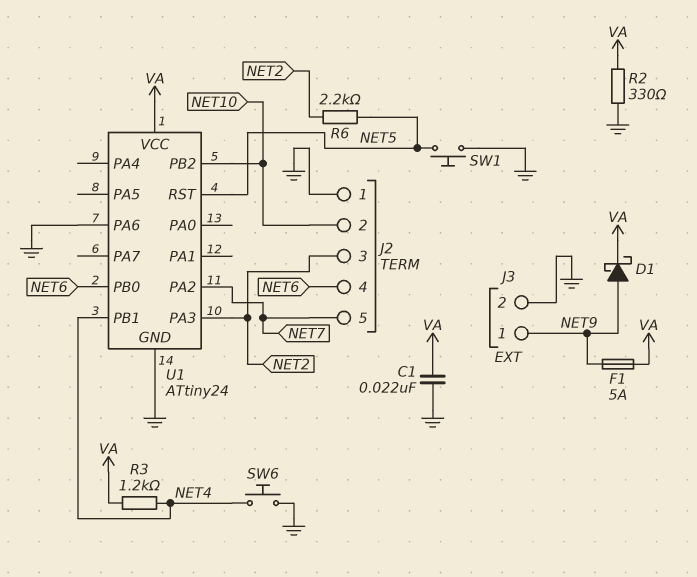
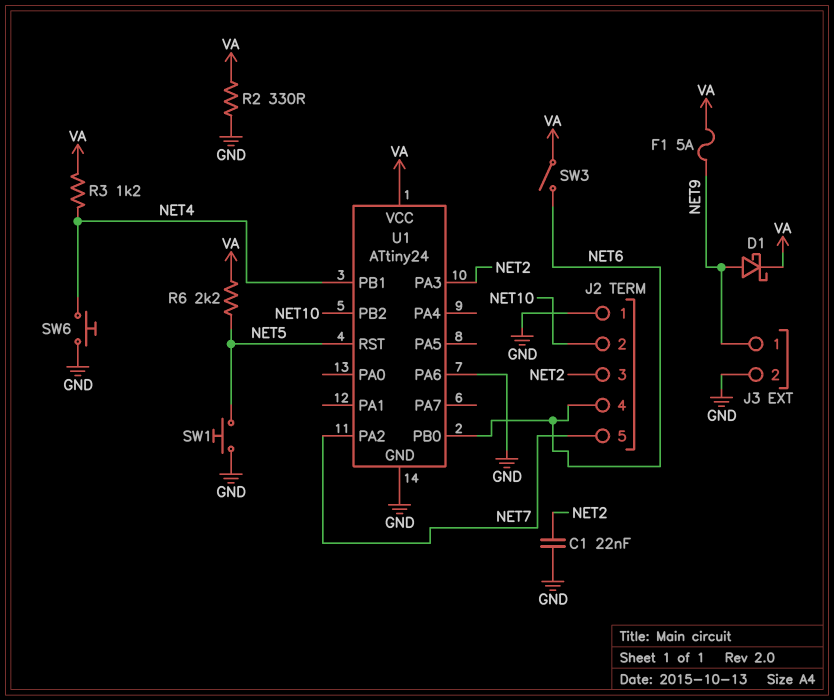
C1: 22nF (GND, VA) -> 22nF (GND, NET2)
R6: 2.2k (NET2, NET5) -> 2.2k (NET5, VA)
SW3: none -> switch (NET6, VA)

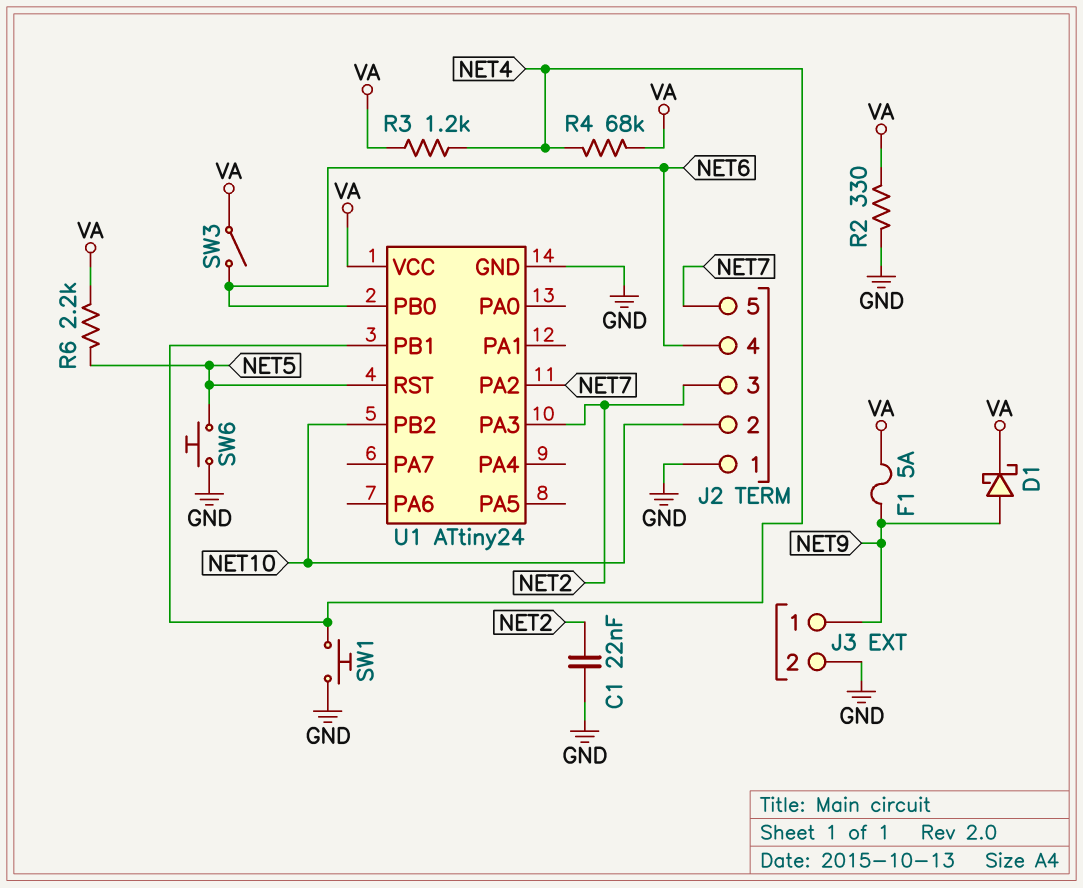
R4: none -> 68k (NET4, VA)
SW1: button (GND, NET5) -> button (GND, NET4)
SW6: button (GND, NET4) -> button (GND, NET5)
U1 pin PA6: GND -> none

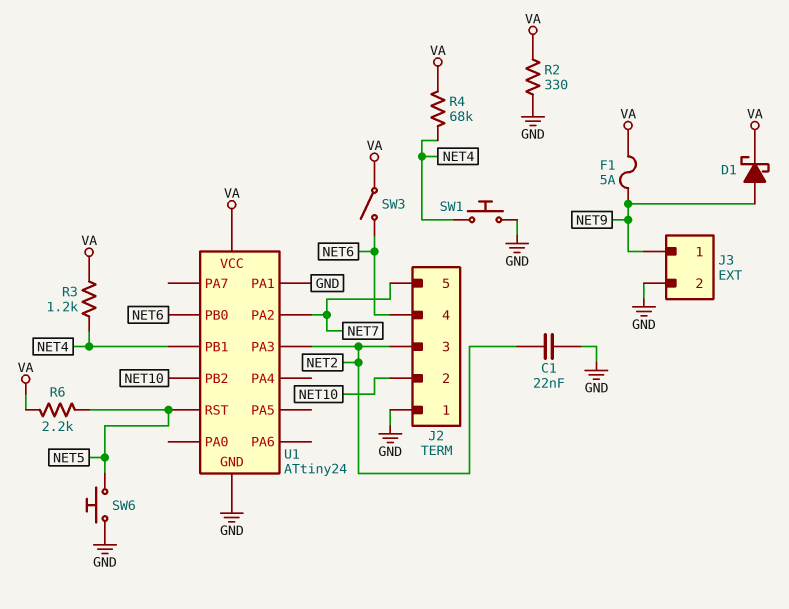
U1 pin PA1: none -> GND

